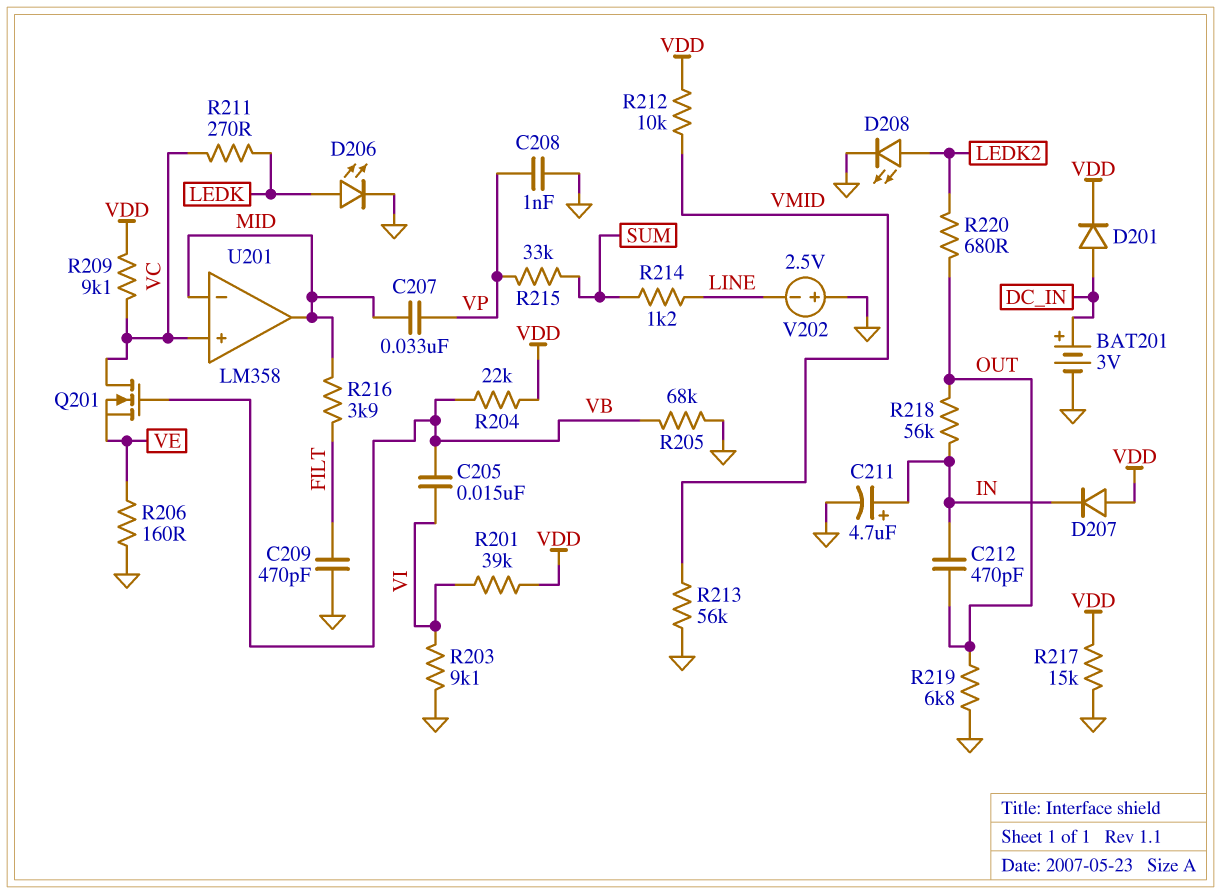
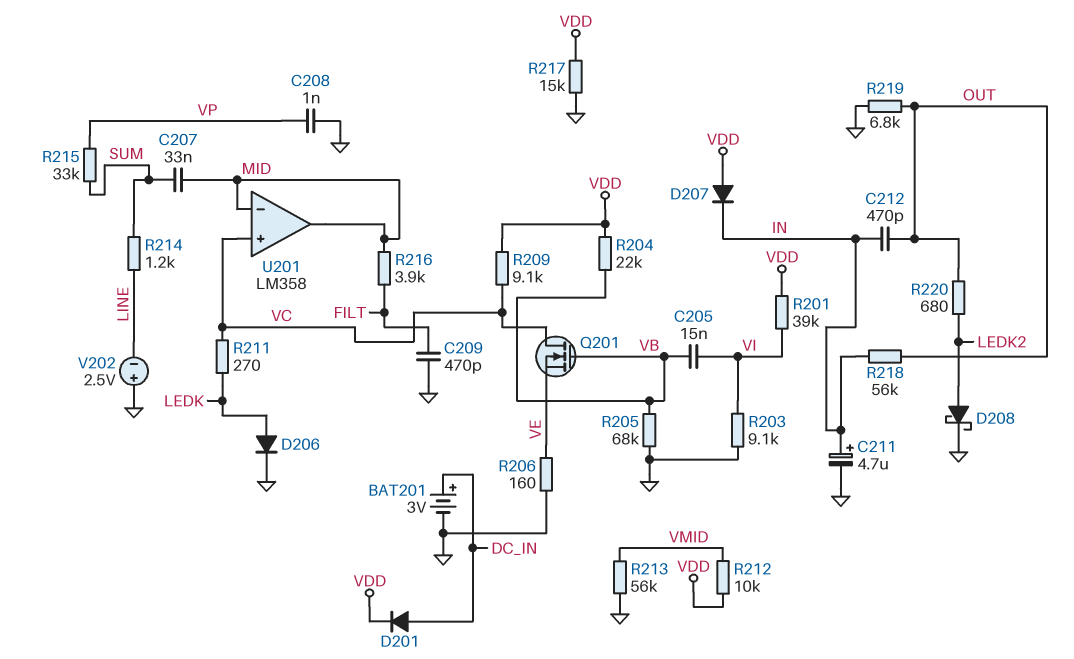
C207: 33nF (MID, VP) -> 33nF (MID, SUM)
D206: LED (A LEDK, K GND) -> diode (A LEDK, K GND)
D208: LED (A LEDK2, K GND) -> schottky (A LEDK2, K GND)

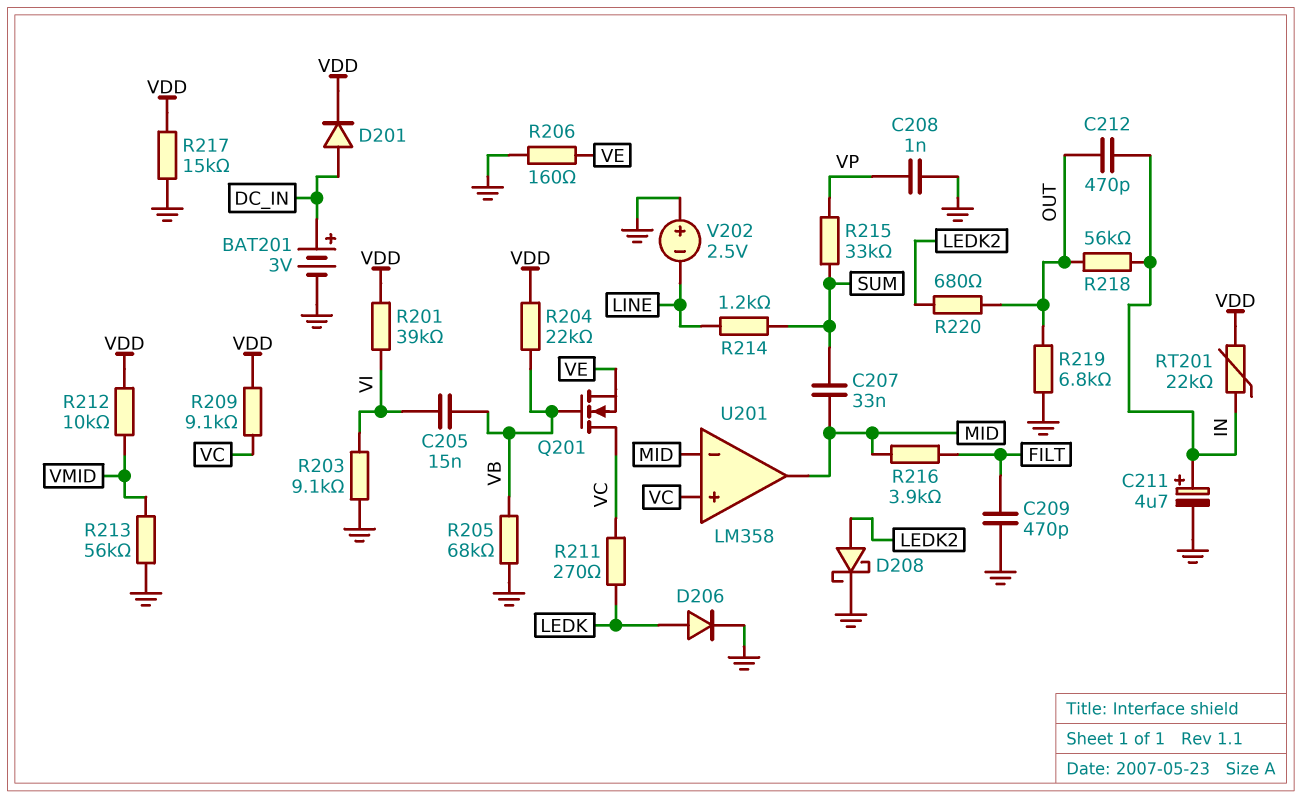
D207: diode (A VDD, K IN) -> none
RT201: none -> 22k (IN, VDD)

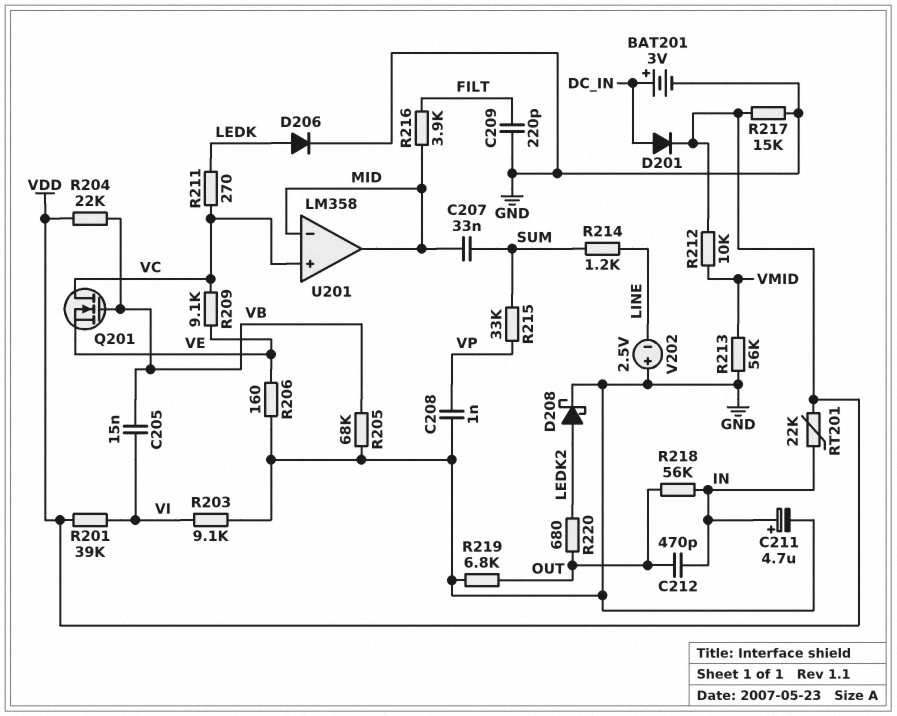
C209: 470pF (FILT, GND) -> 220pF (FILT, GND)
R209: 9.1k (VC, VDD) -> 9.1k (VC, VE)

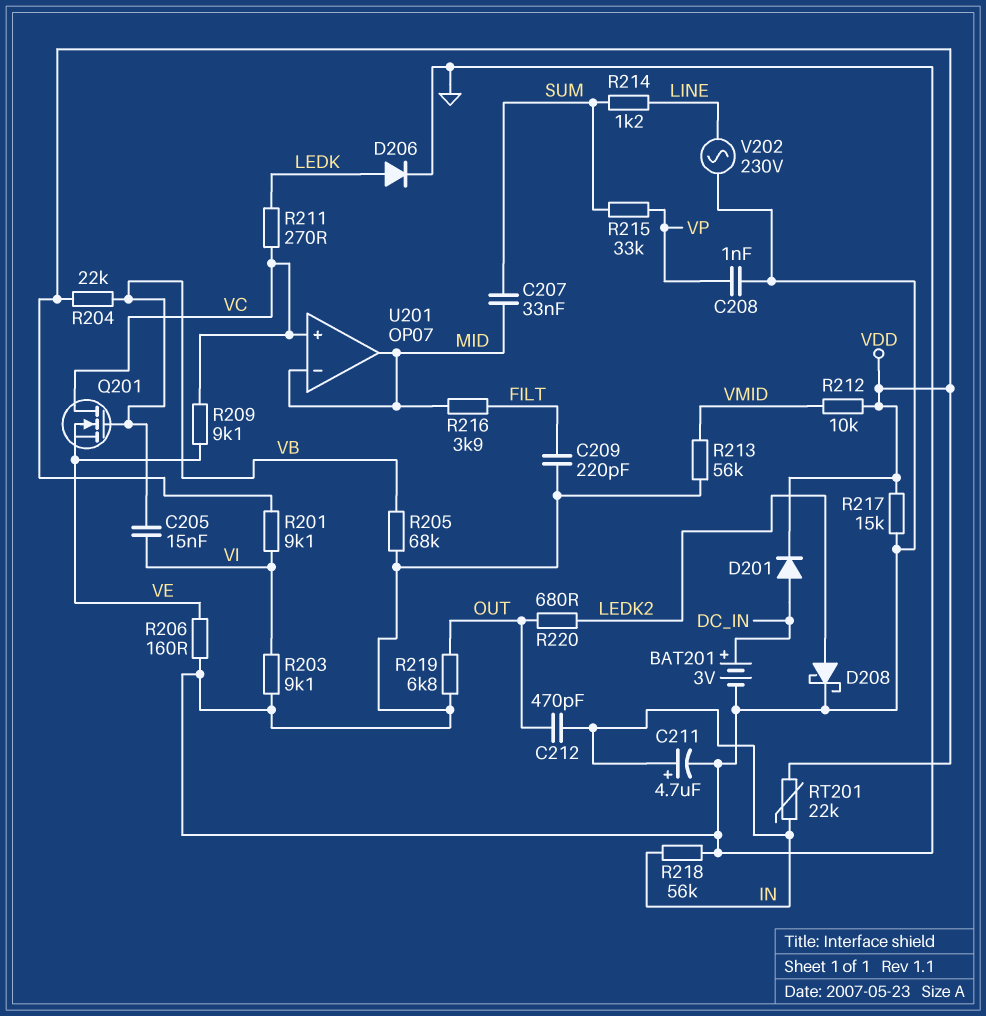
R201: 39k (VDD, VI) -> 9.1k (VDD, VI)
R218: 56k (IN, OUT) -> 56k (GND, IN)
U201: LM358 -> OP07
V202: 2.5V (plus GND, minus LINE) -> AC 230V (GND, LINE)

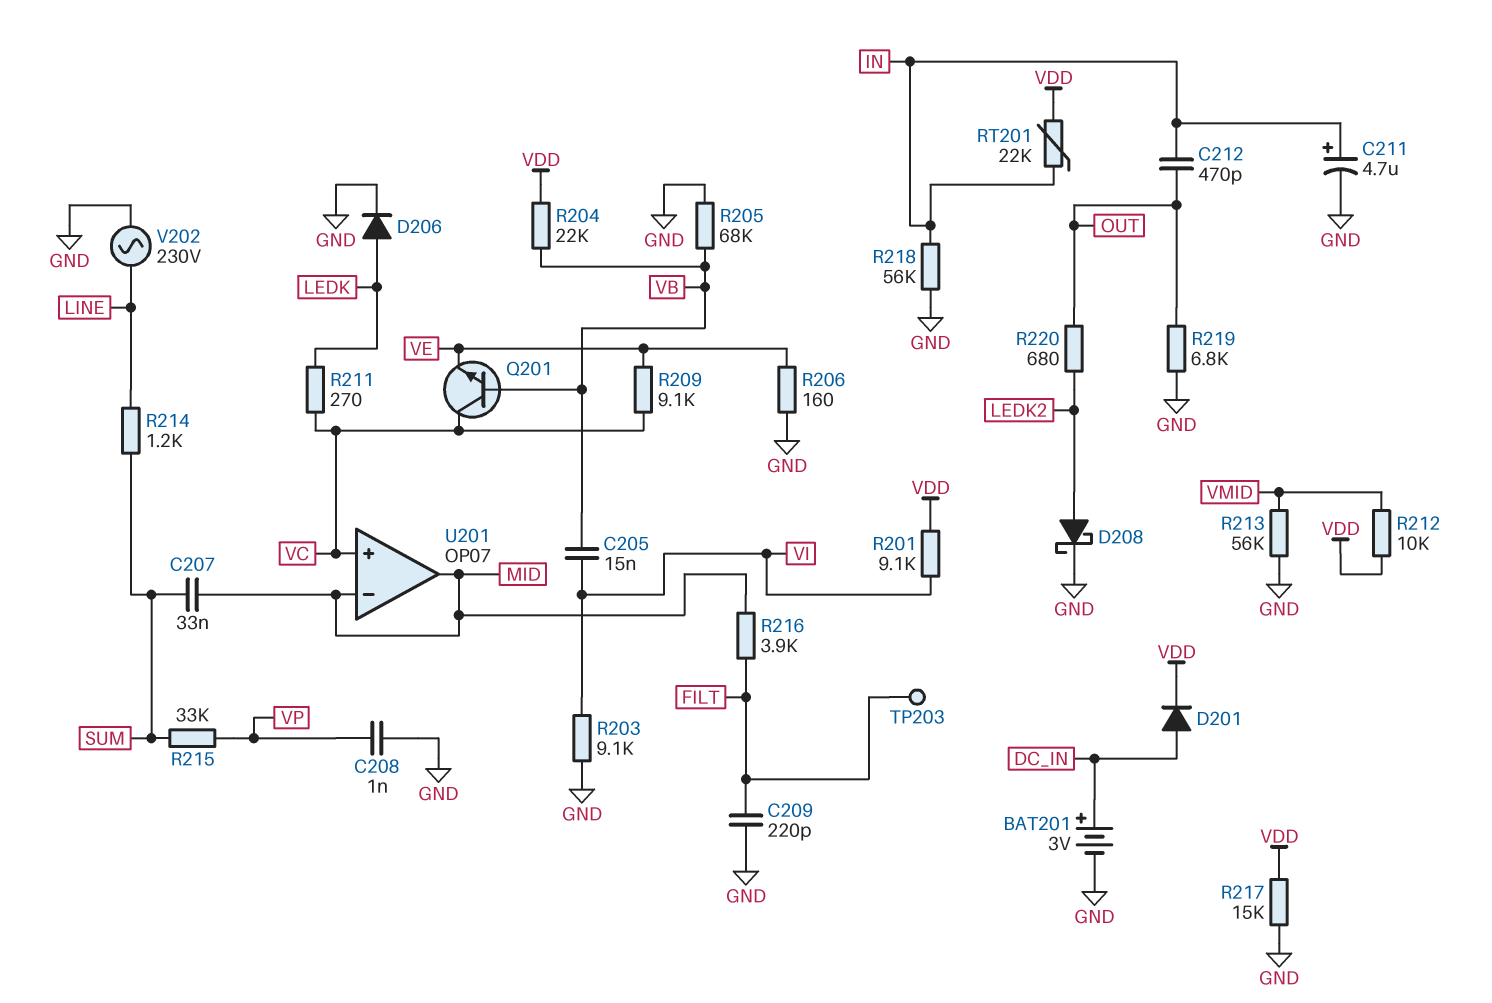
Q201: NMOS (G VB, D VC, S VE) -> NPN (B VB, C VC, E VE)
TP203: none -> test point (FILT)

